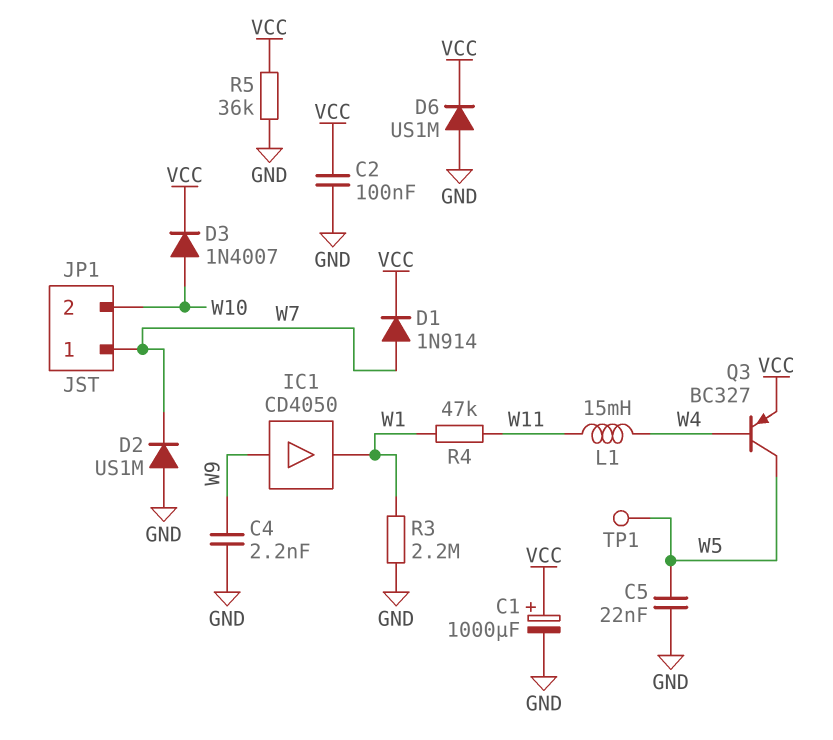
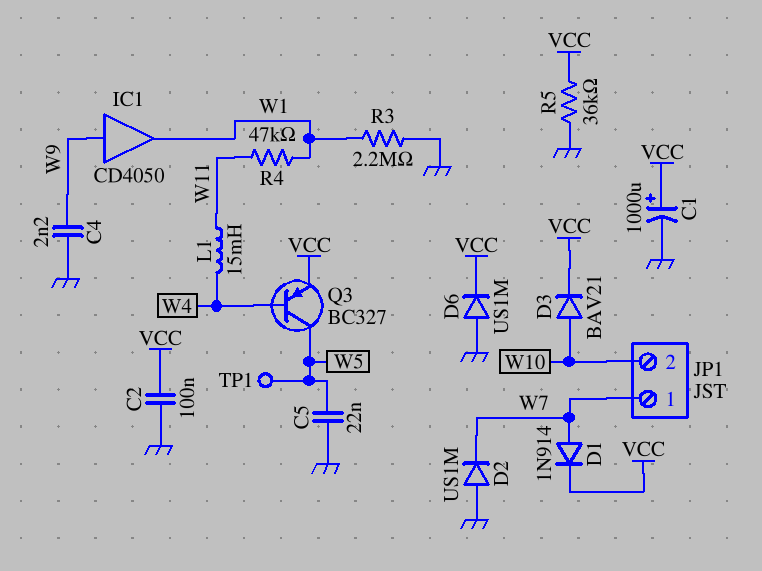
D3: diode 1N4007 (A W10, K VCC) -> diode BAV21 (A W10, K VCC)

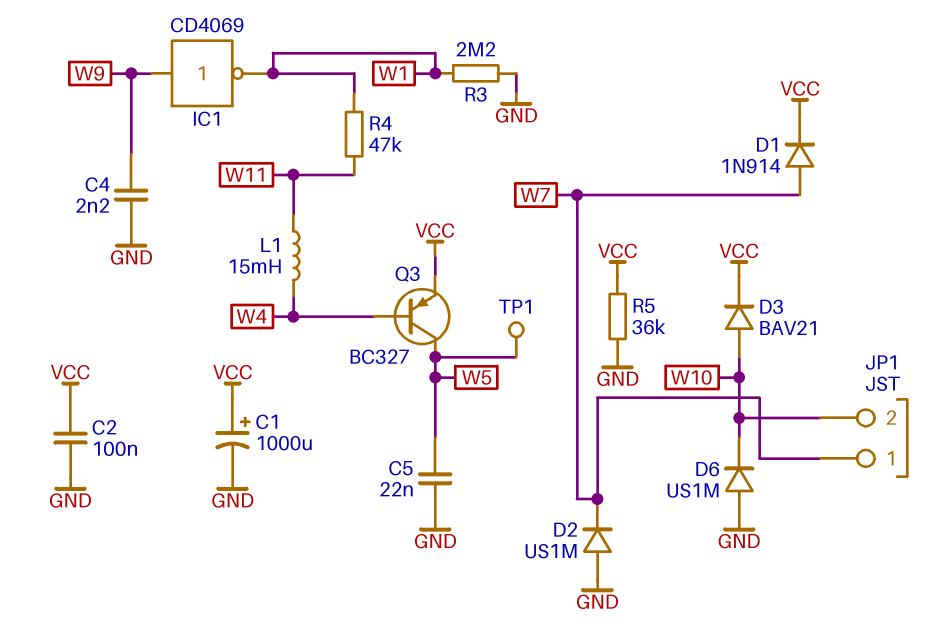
D6: diode US1M (A GND, K VCC) -> diode US1M (A GND, K W10)
IC1: buffer CD4050 (in W9, out W1) -> NOT CD4069 (in W9, out W1)

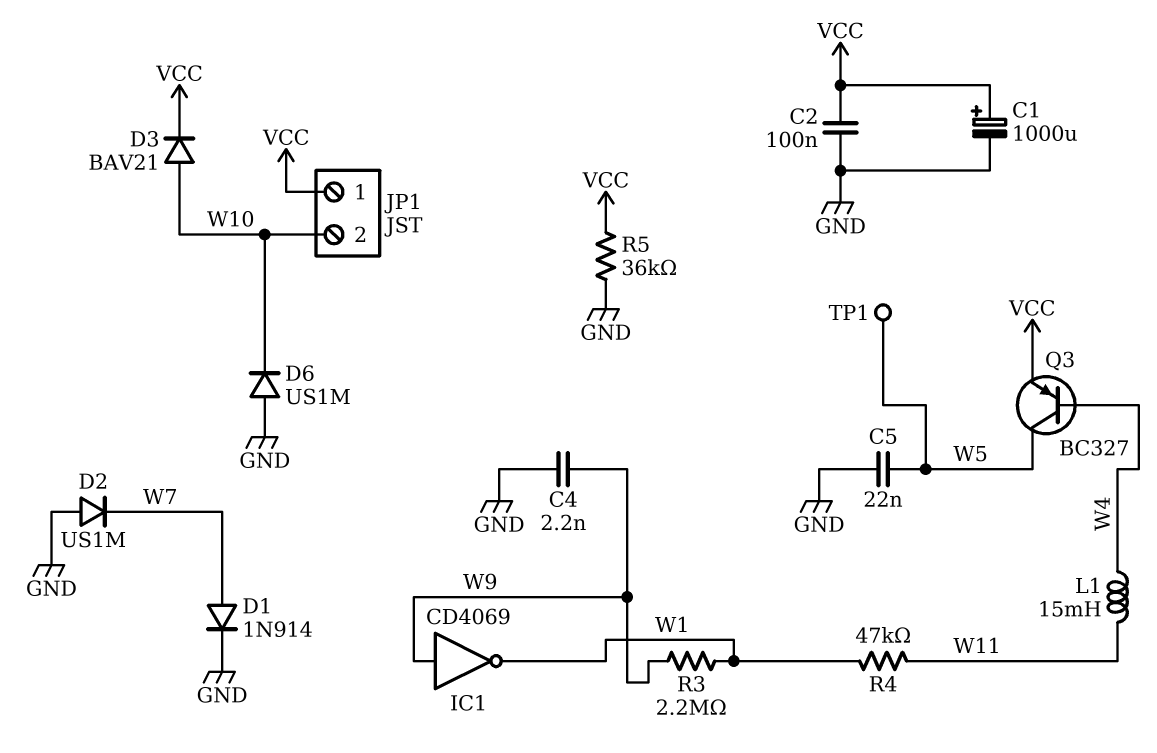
D1: diode 1N914 (A W7, K VCC) -> diode 1N914 (A W7, K GND)
JP1 pin 1: W7 -> VCC
R3: 2.2M (GND, W1) -> 2.2M (W1, W9)

